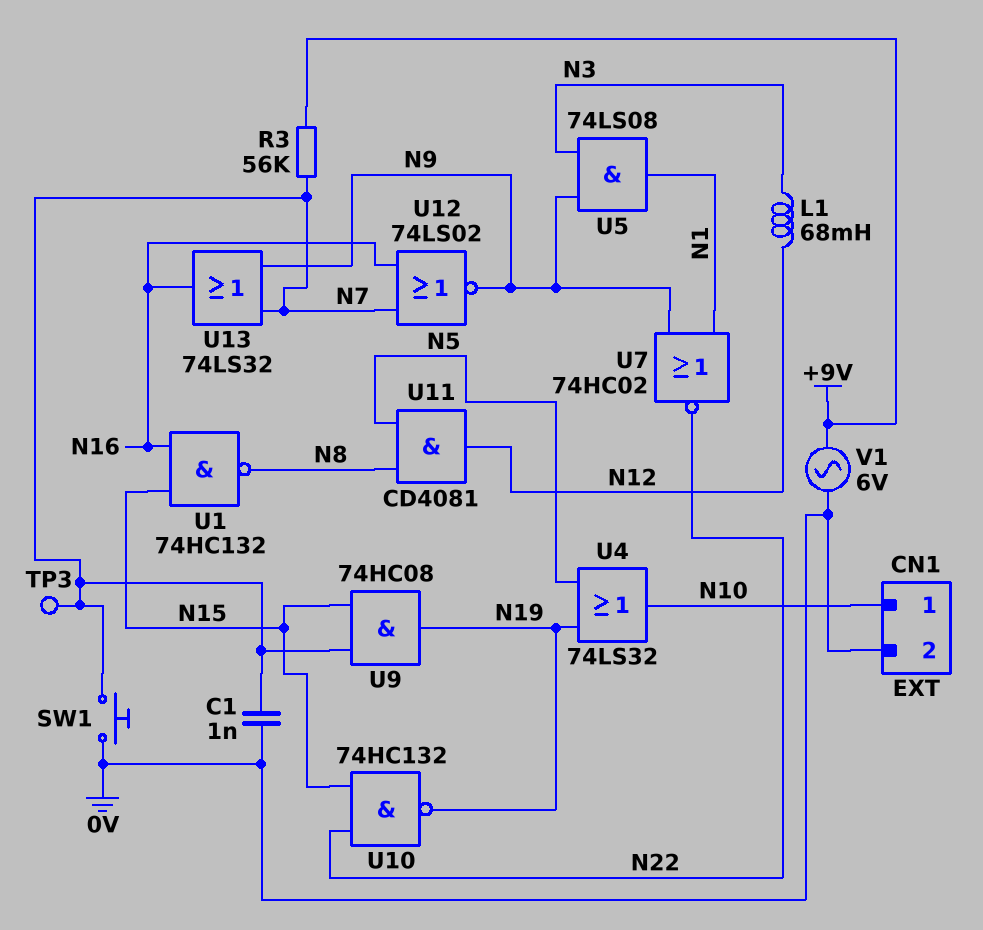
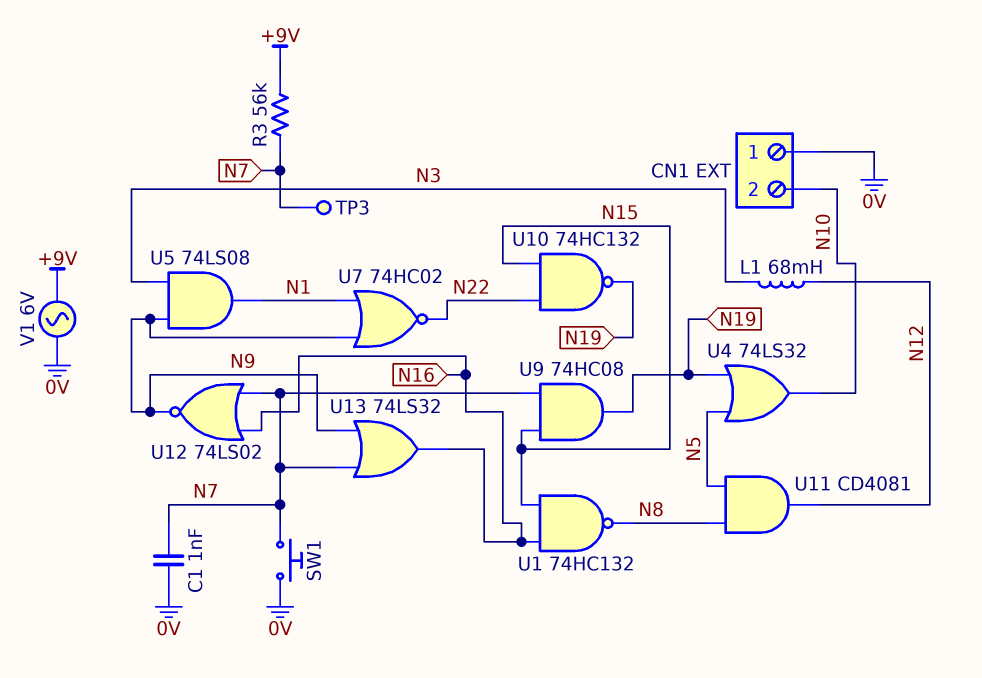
CN1 pin 1: N10 -> 0V
CN1 pin 2: 0V -> N10

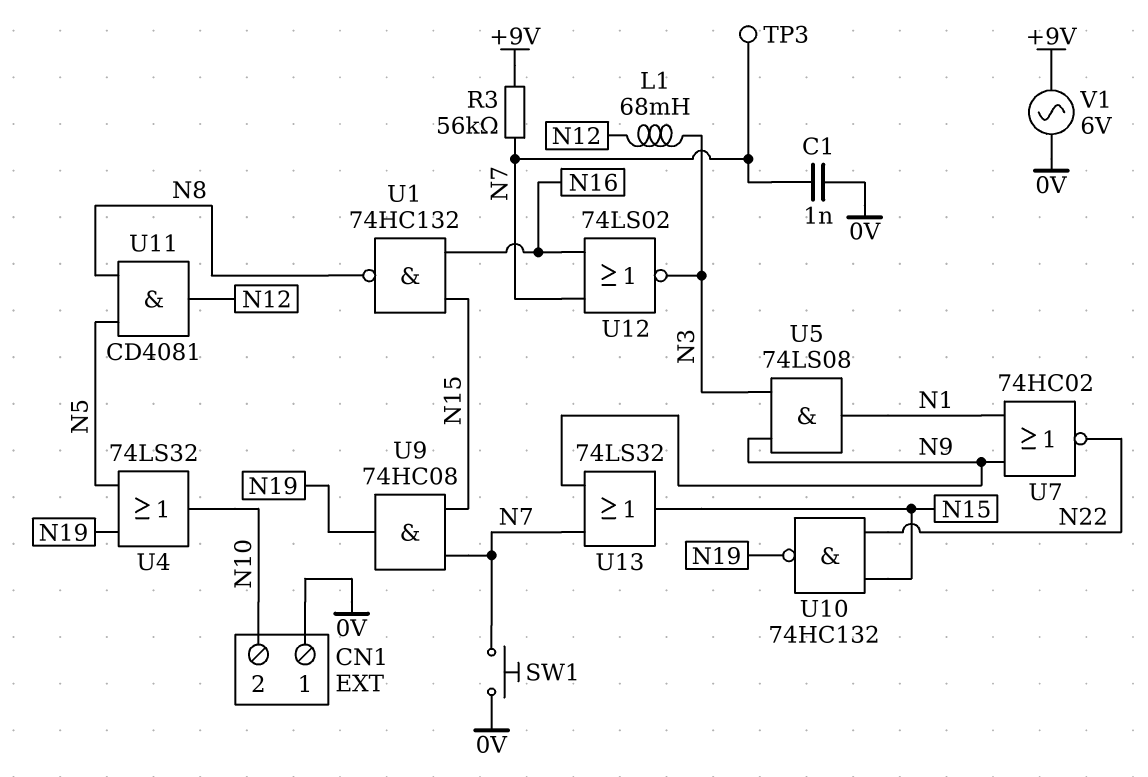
U12: NOR 74LS02 (in N7, in N16, out N9) -> NOR 74LS02 (in N7, in N16, out N3)
U13: OR 74LS32 (in N7, in N9, out N16) -> OR 74LS32 (in N7, in N9, out N15)

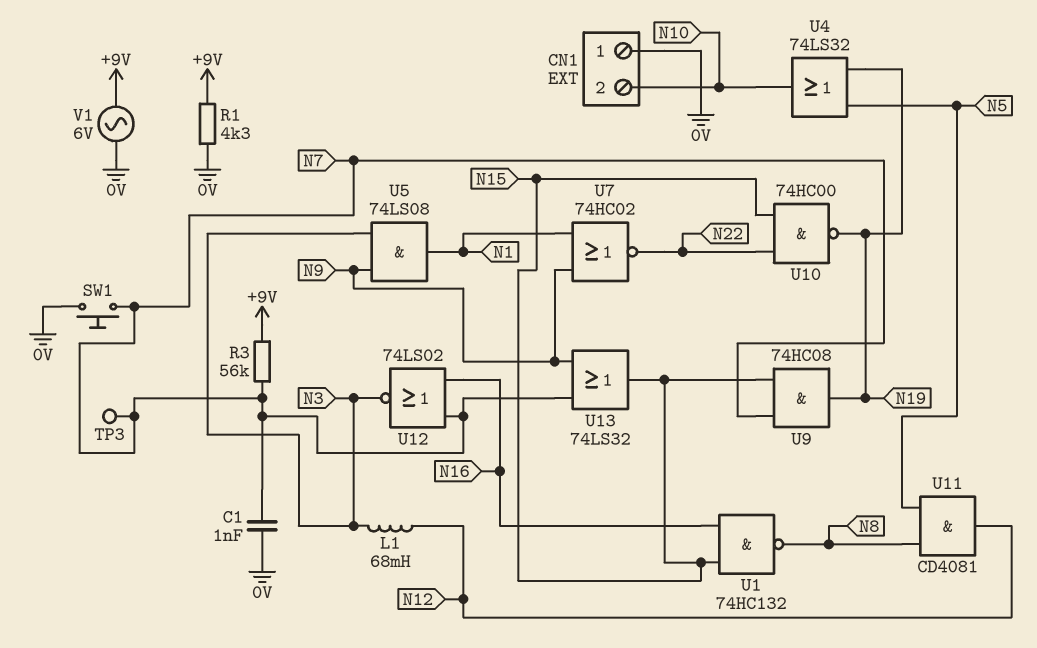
R1: none -> 4.3k (+9V, 0V)
U10: NAND 74HC132 (in N15, in N22, out N19) -> NAND 74HC00 (in N15, in N22, out N19)

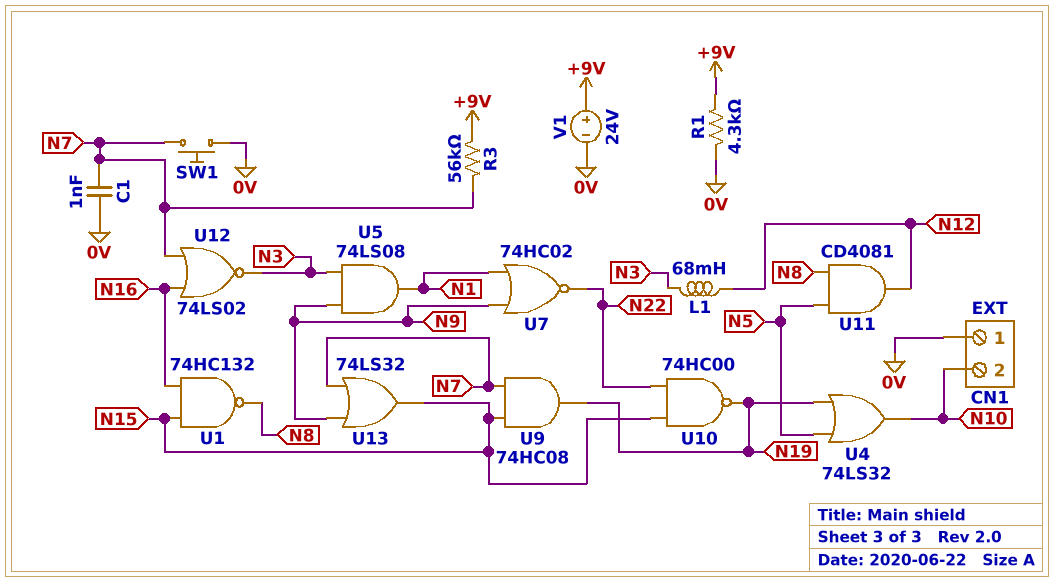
TP3: test point (N7) -> none
V1: AC 6V (+9V, 0V) -> 24V (plus +9V, minus 0V)

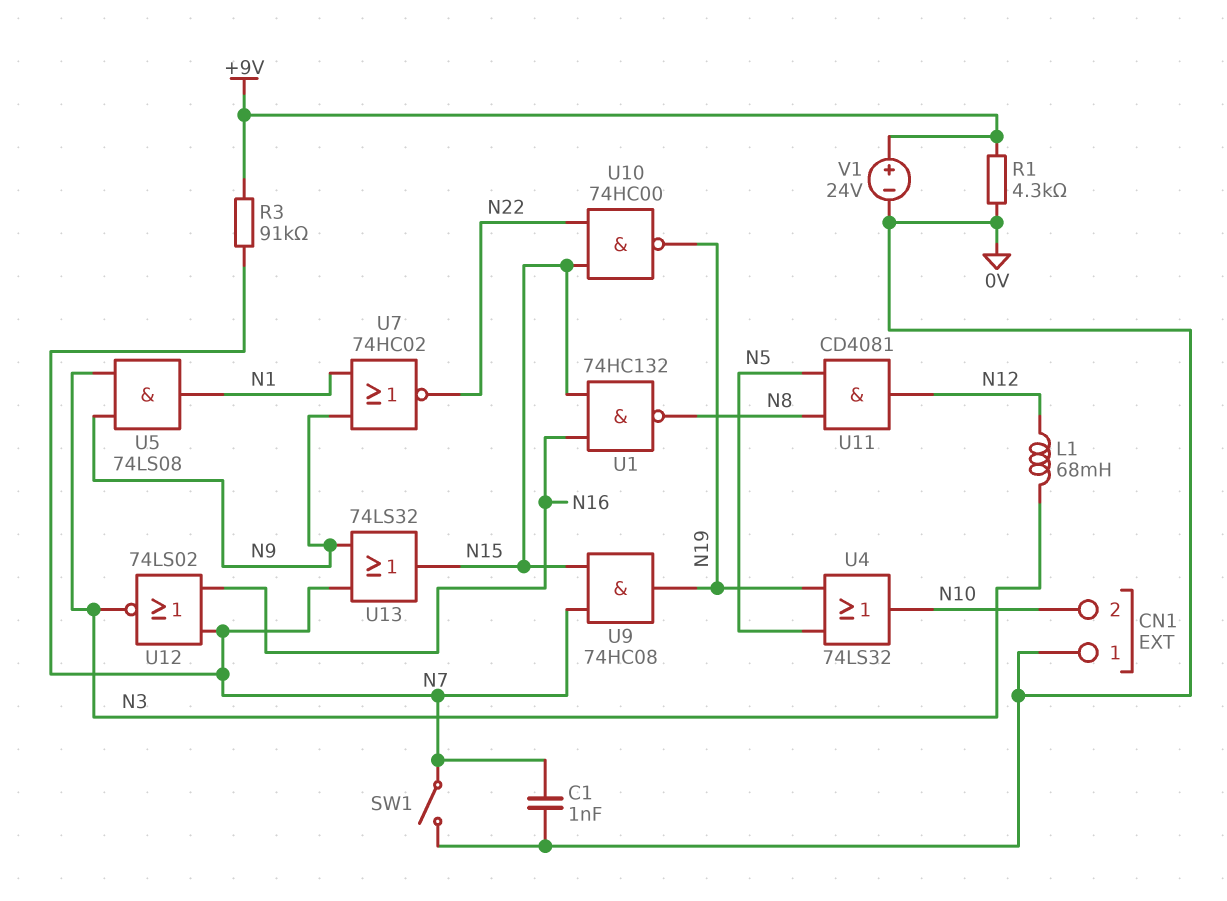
R3: 56k (+9V, N7) -> 91k (+9V, N7)
SW1: button (0V, N7) -> switch (0V, N7)

